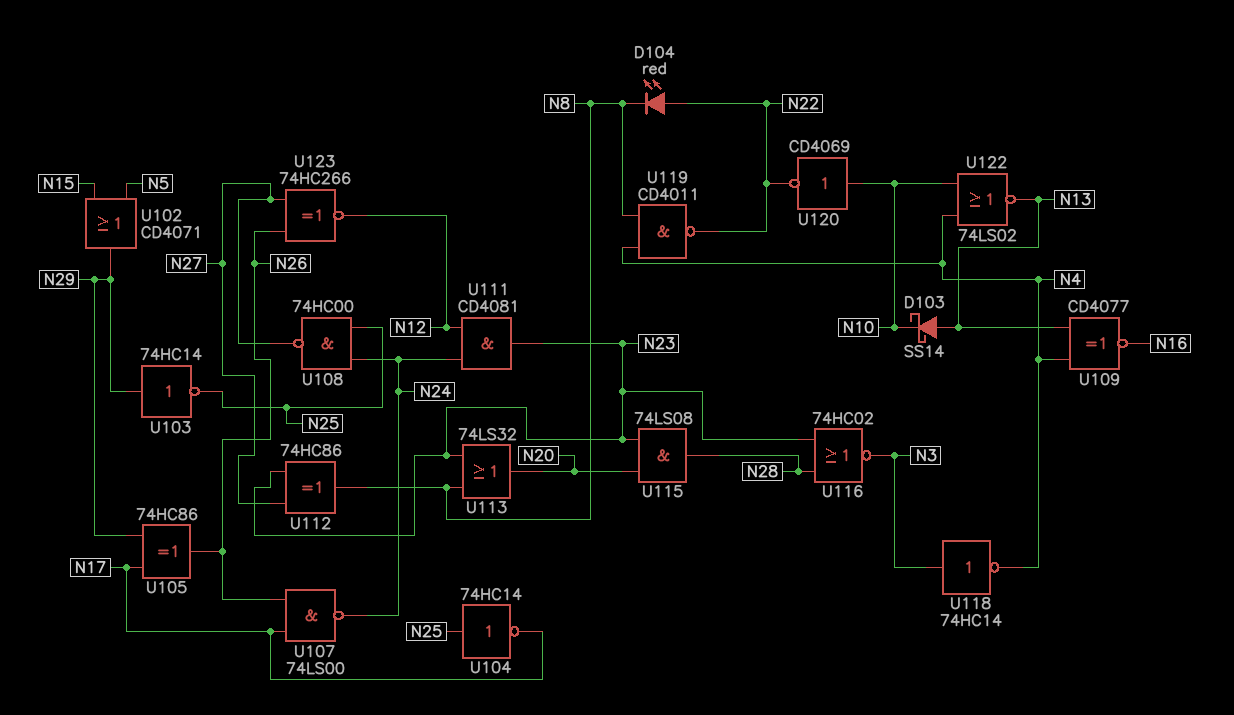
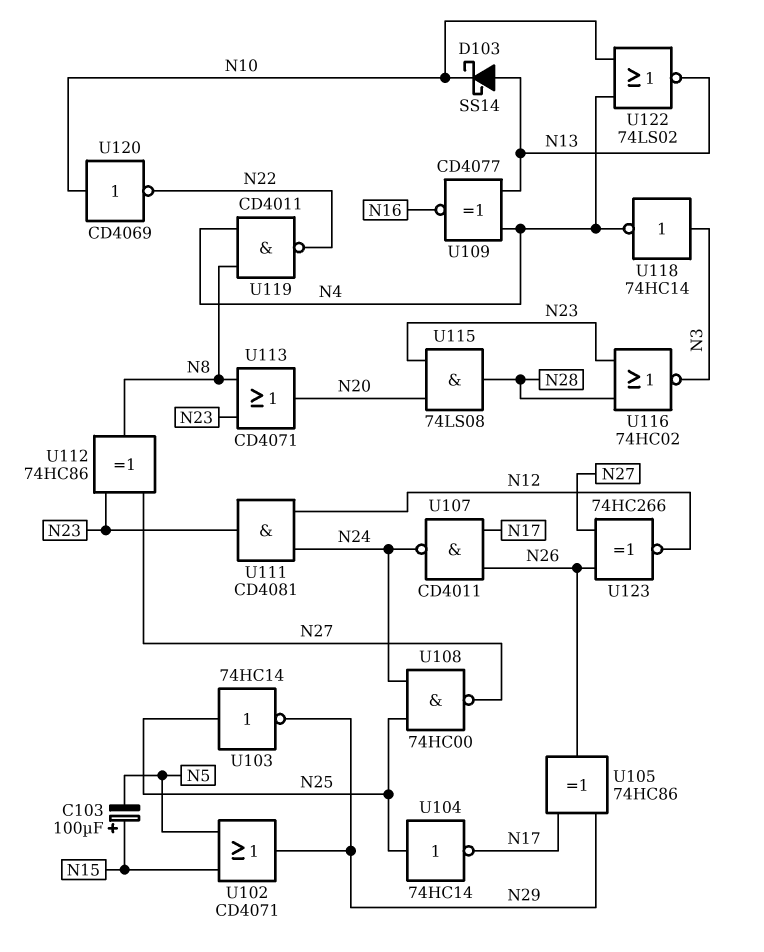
C103: none -> 100uF (plus N15, minus N5)
D104: LED red (A N22, K N8) -> none
U103: NOT 74HC14 (in N29, out N25) -> NOT 74HC14 (in N25, out N29)
U107: NAND 74LS00 (in N17, in N26, out N24) -> NAND CD4011 (in N17, in N26, out N24)
U113: OR 74LS32 (in N8, in N23, out N20) -> OR CD4071 (in N8, in N23, out N20)

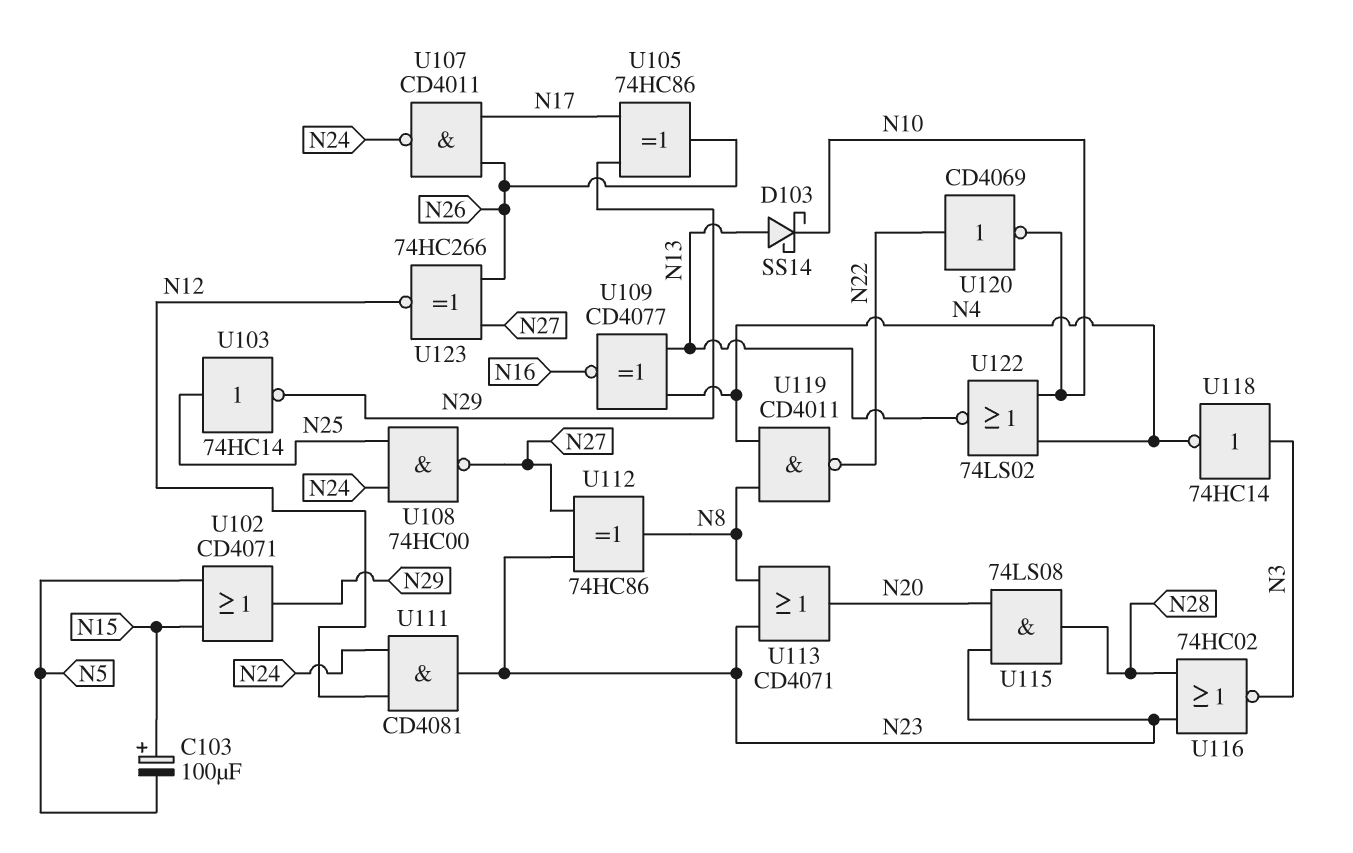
U104: NOT 74HC14 (in N25, out N17) -> none
U120: NOT CD4069 (in N10, out N22) -> NOT CD4069 (in N22, out N10)

